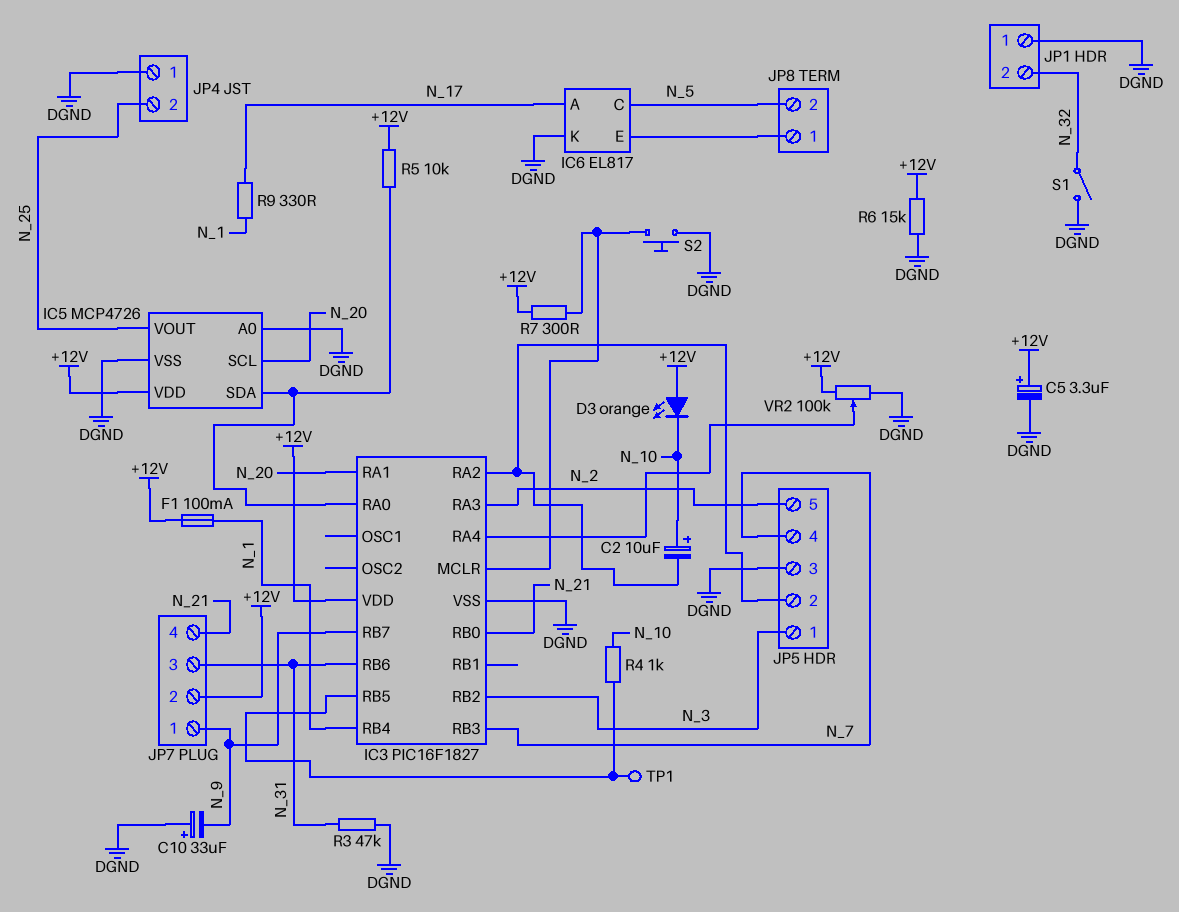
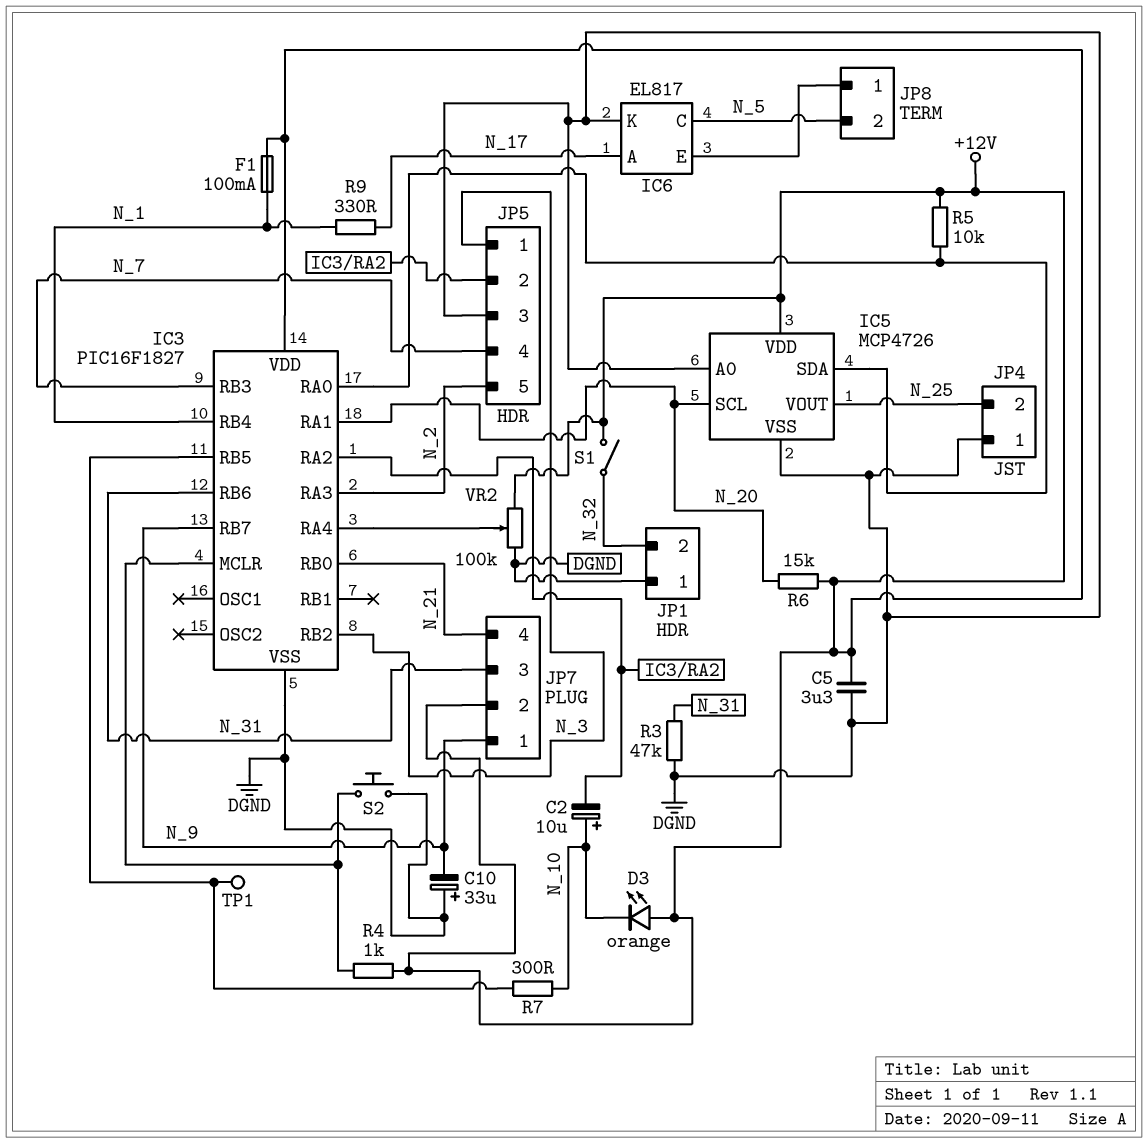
C5: 3.3uF (plus +12V, minus DGND) -> 3.3uF (+12V, DGND)
R4: 1k (IC3/RB5, N_10) -> 1k (+12V, IC3/MCLR)
R6: 15k (+12V, DGND) -> 15k (+12V, N_20)
R7: 300 (+12V, IC3/MCLR) -> 300 (IC3/RB5, N_10)
S1: switch (DGND, N_32) -> switch (+12V, N_32)

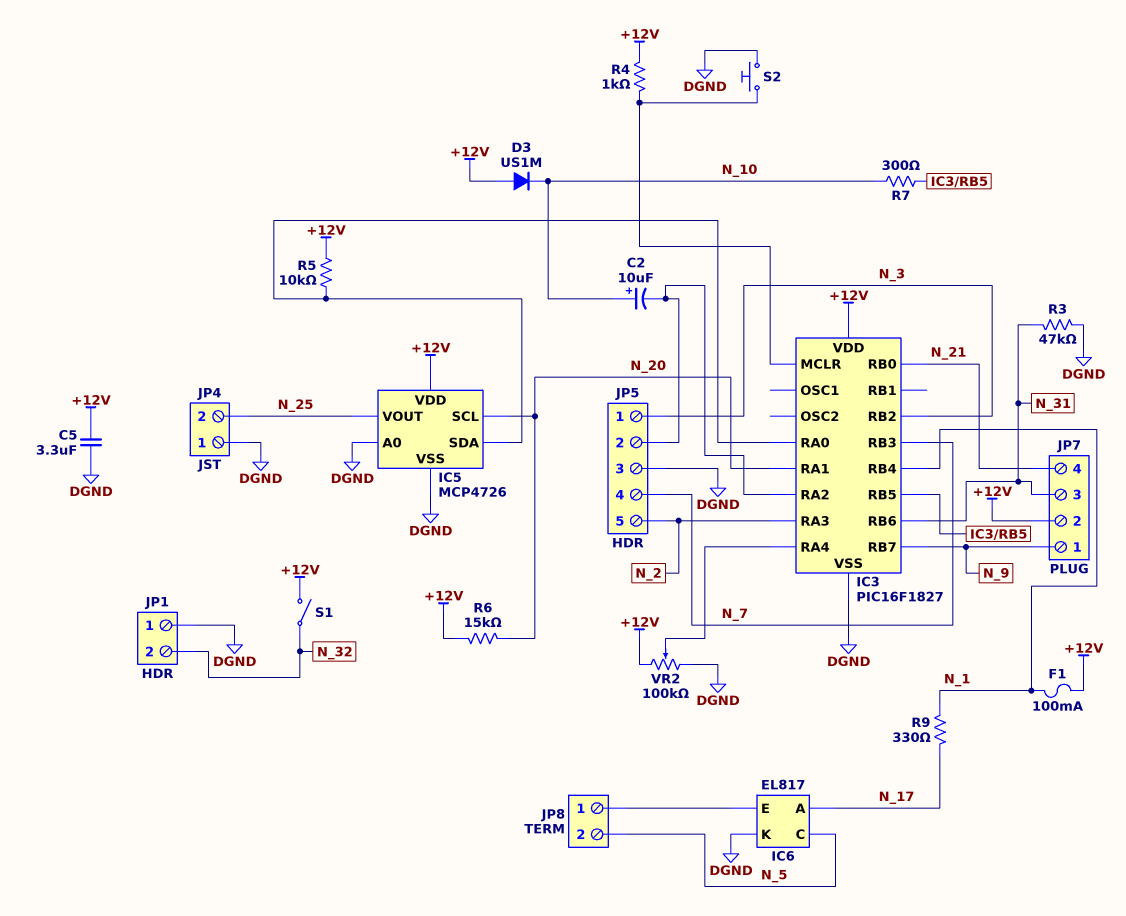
C10: 33uF (plus DGND, minus N_9) -> none
D3: LED orange (A +12V, K N_10) -> diode US1M (A +12V, K N_10)
TP1: test point (IC3/RB5) -> none

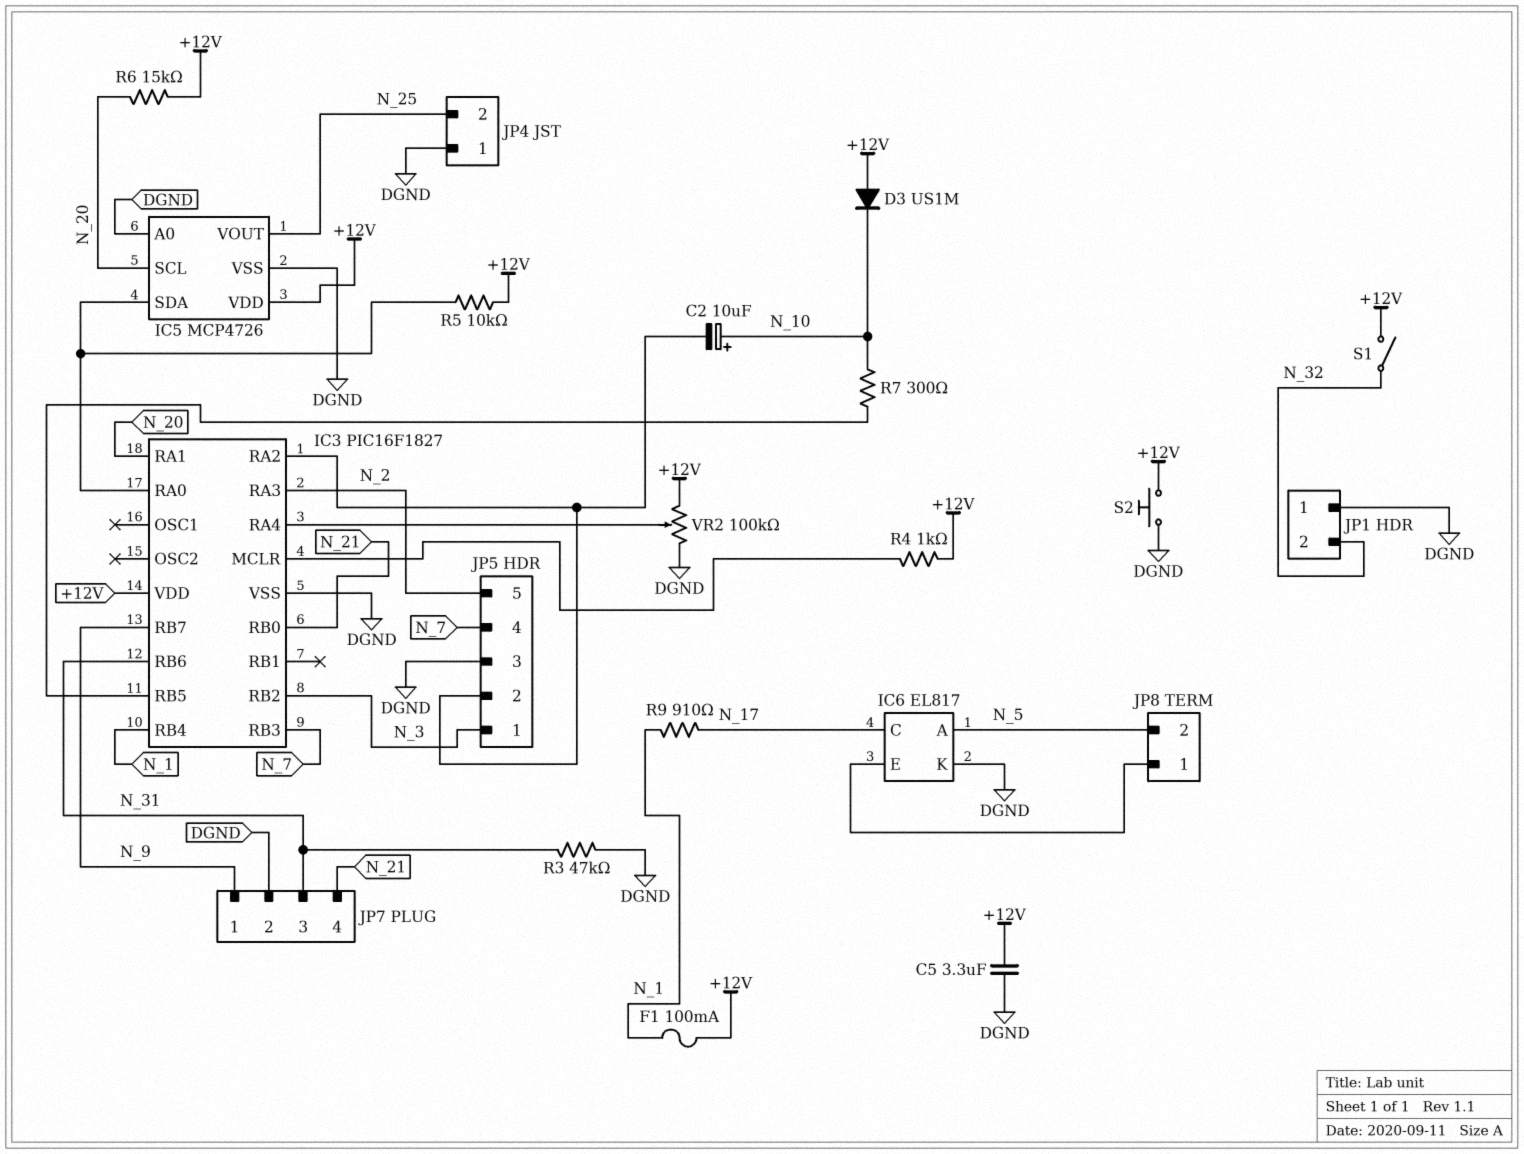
IC6 pin A: N_17 -> N_5
IC6 pin C: N_5 -> N_17
JP7 pin 2: +12V -> DGND
R9: 330 (N_1, N_17) -> 910 (N_1, N_17)
S2: button (DGND, IC3/MCLR) -> button (+12V, DGND)

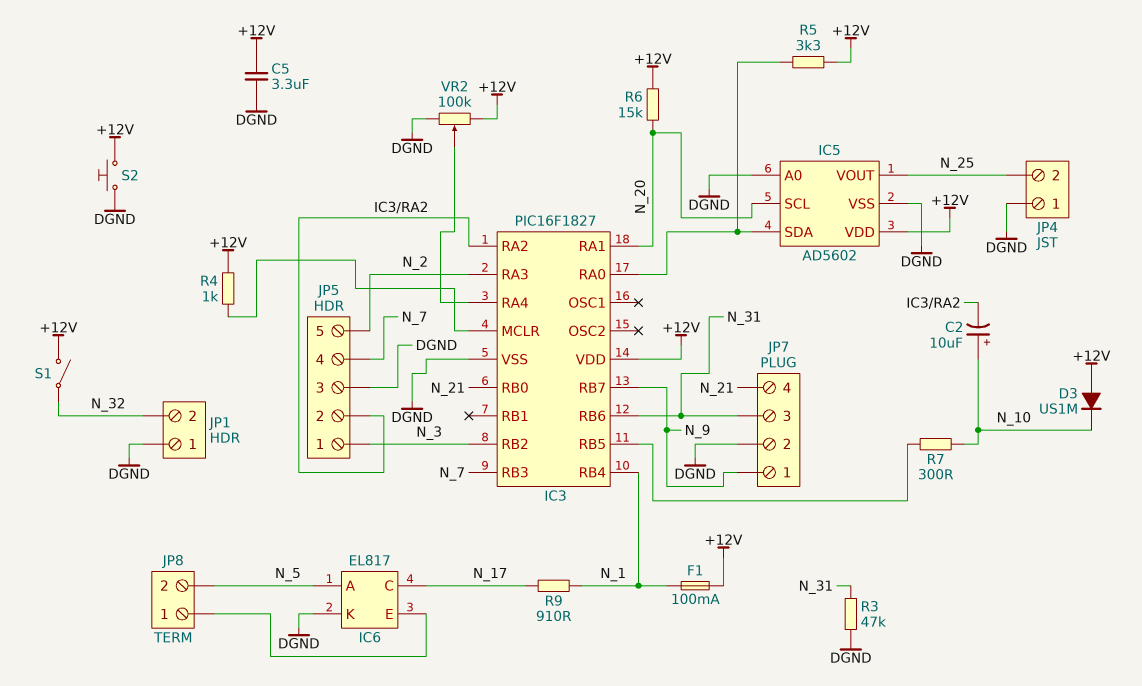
IC5: MCP4726 -> AD5602
R5: 10k (+12V, IC3/RA0) -> 3.3k (+12V, IC3/RA0)

